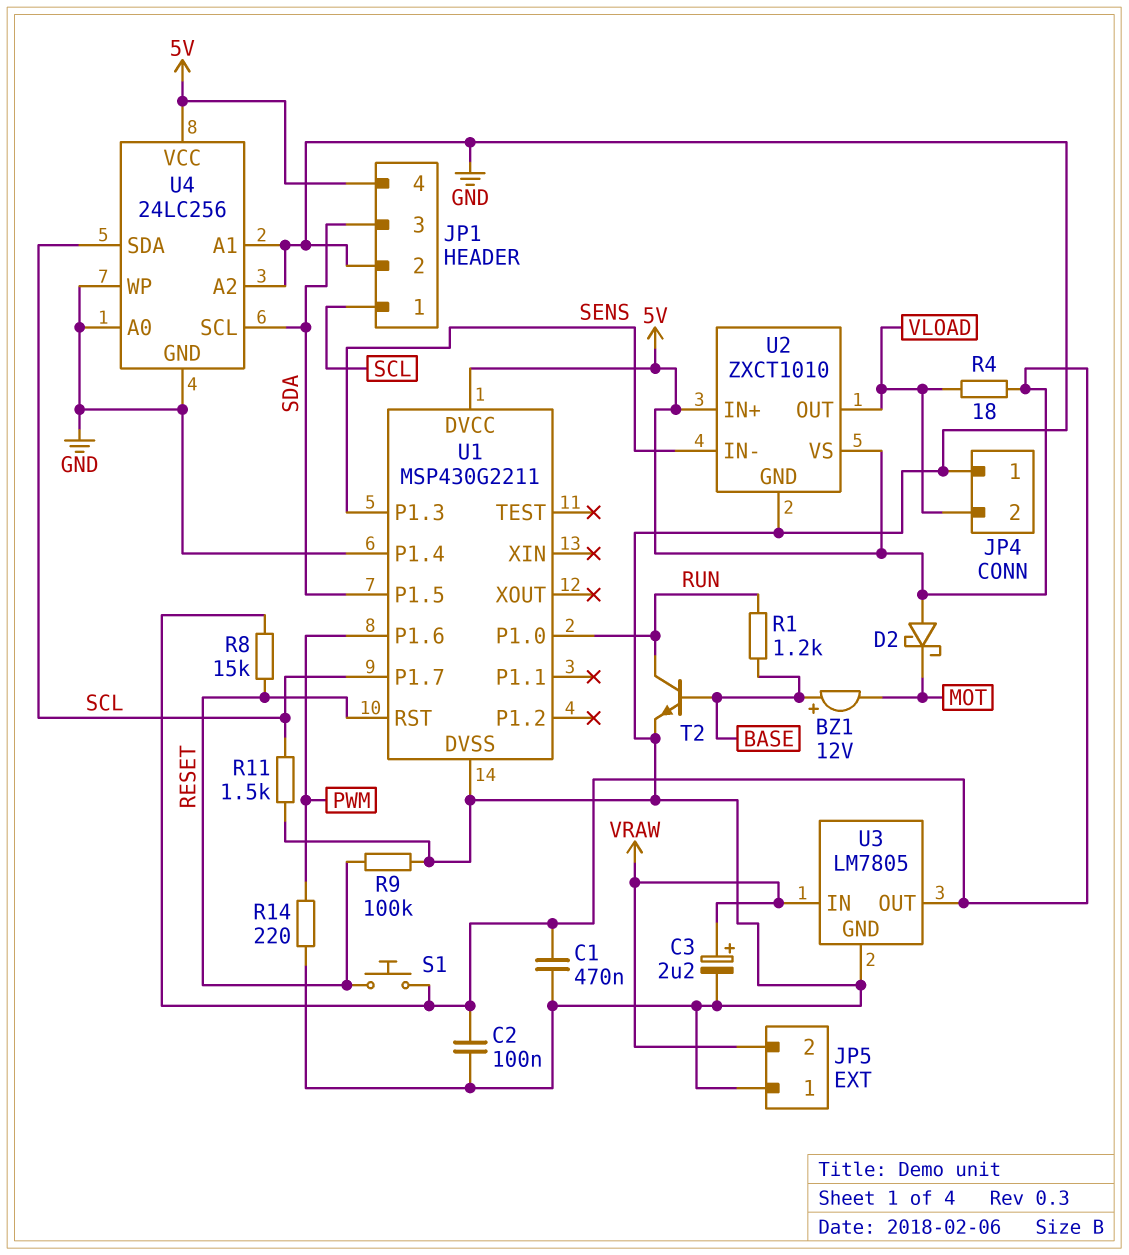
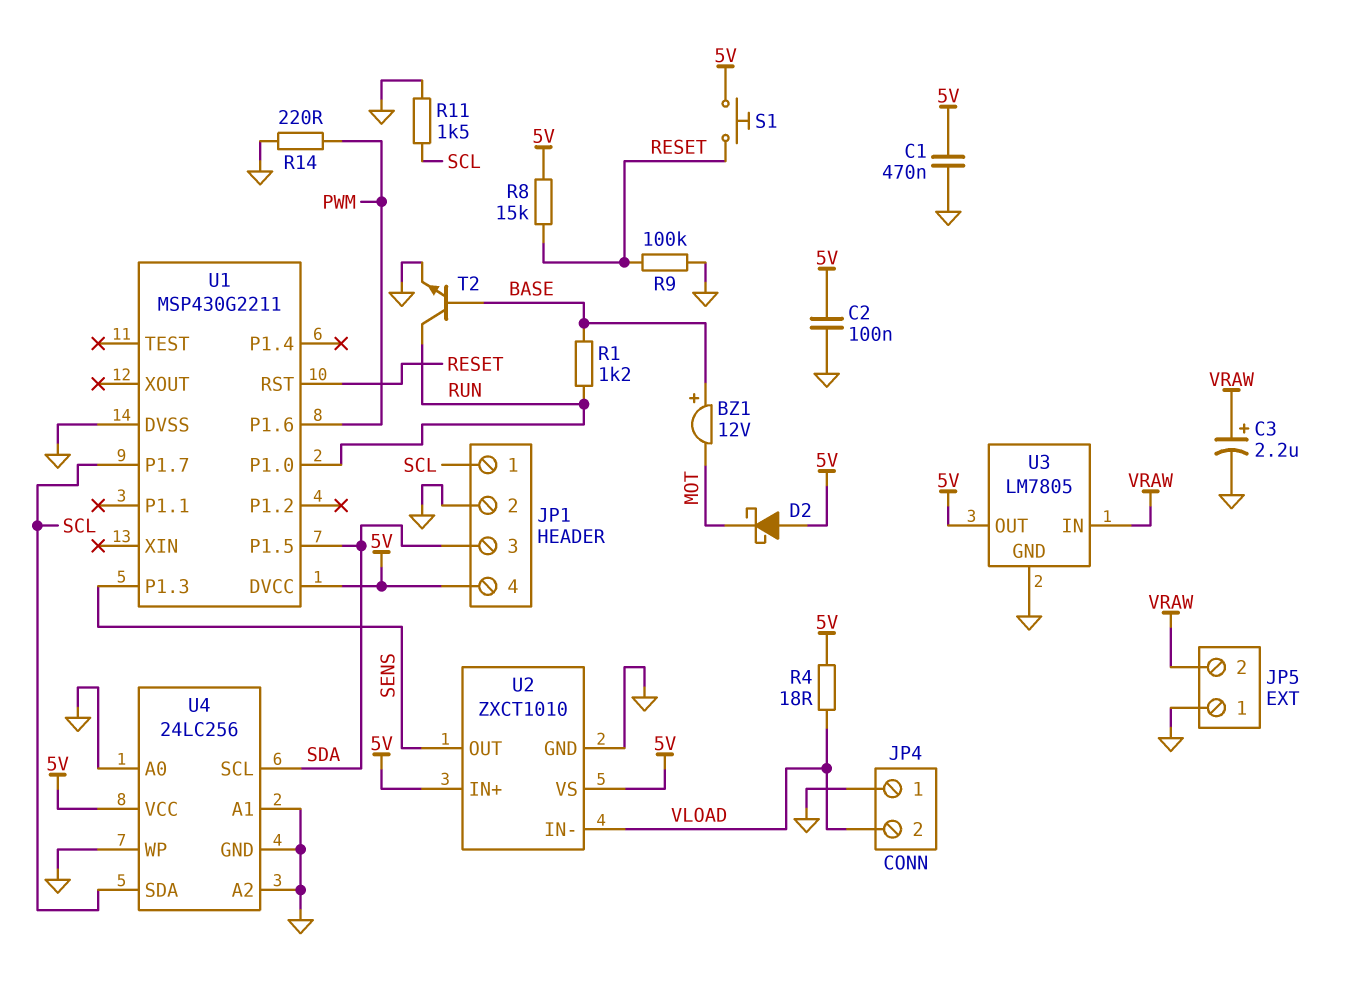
U1 pin P1.4: GND -> none
U2 pin IN-: SENS -> VLOAD
U2 pin OUT: VLOAD -> SENS

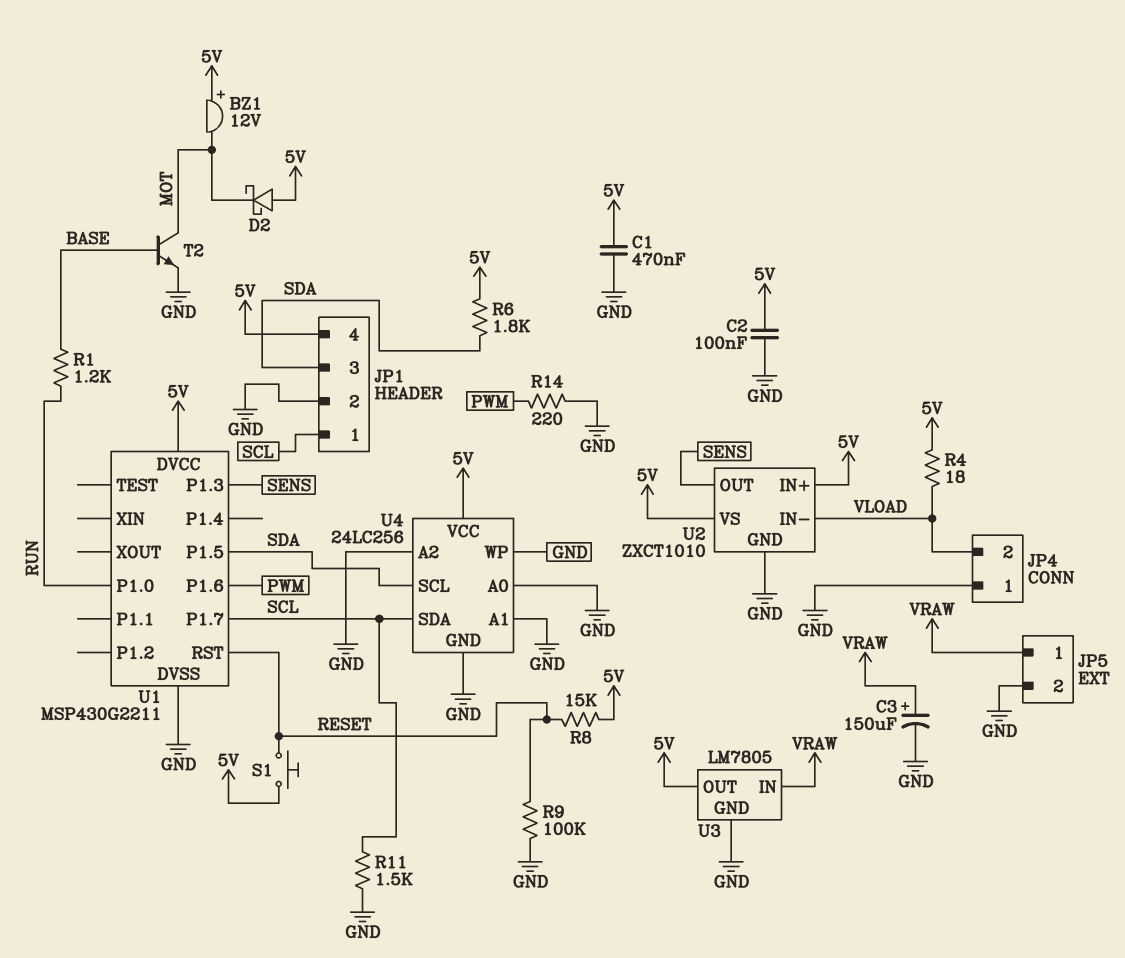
BZ1: buzzer 12V (plus BASE, minus MOT) -> buzzer 12V (plus 5V, minus MOT)
C3: 2.2uF (plus VRAW, minus GND) -> 150uF (plus VRAW, minus GND)
JP5 pin 1: GND -> VRAW
JP5 pin 2: VRAW -> GND
R6: none -> 1.8k (5V, SDA)
T2: NPN (B BASE, C RUN, E GND) -> NPN (B BASE, C MOT, E GND)

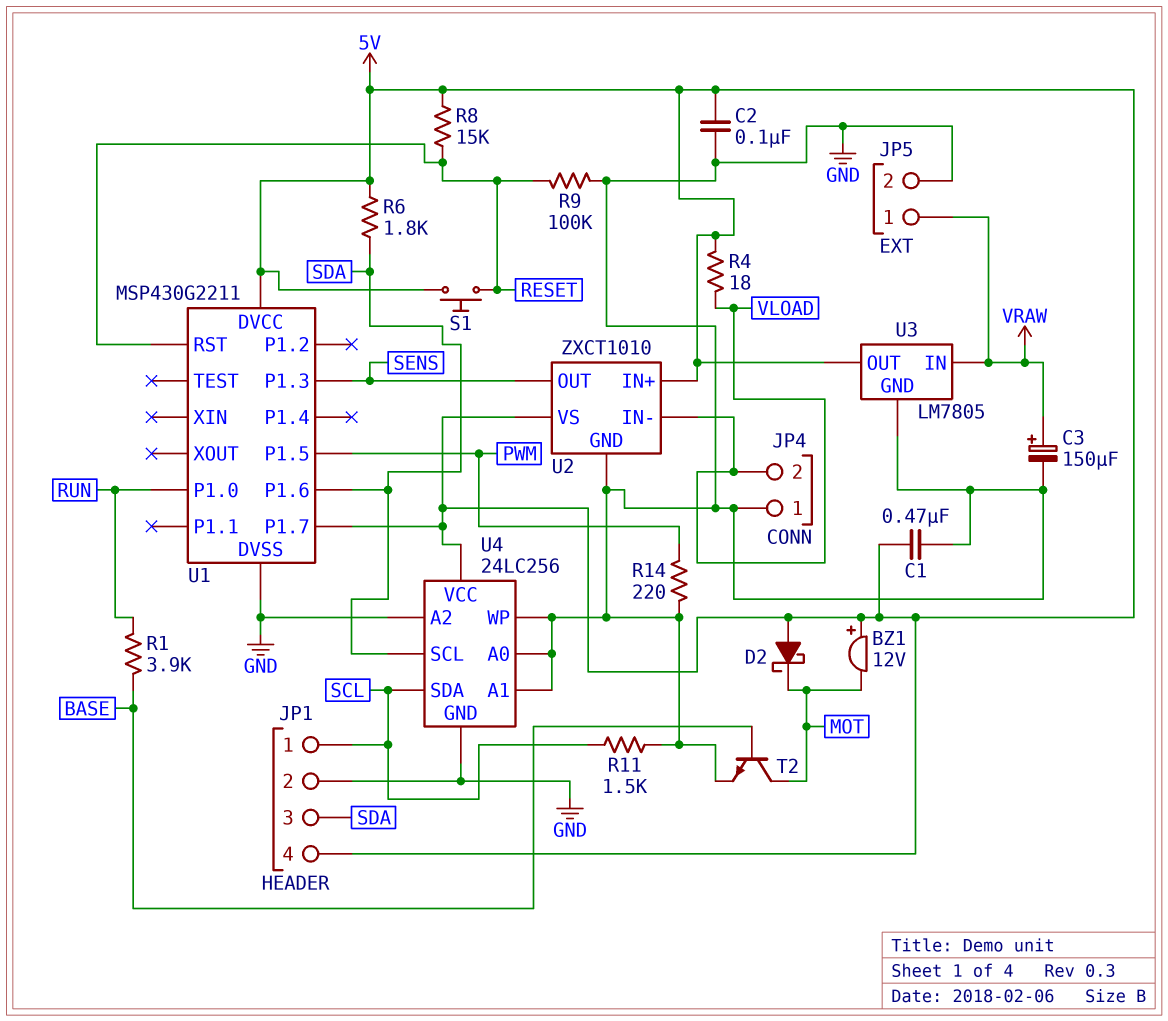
R1: 1.2k (BASE, RUN) -> 3.9k (BASE, RUN)
U1 pin P1.5: SDA -> PWM
U1 pin P1.6: PWM -> SDA
U1 pin P1.7: SCL -> 5V

